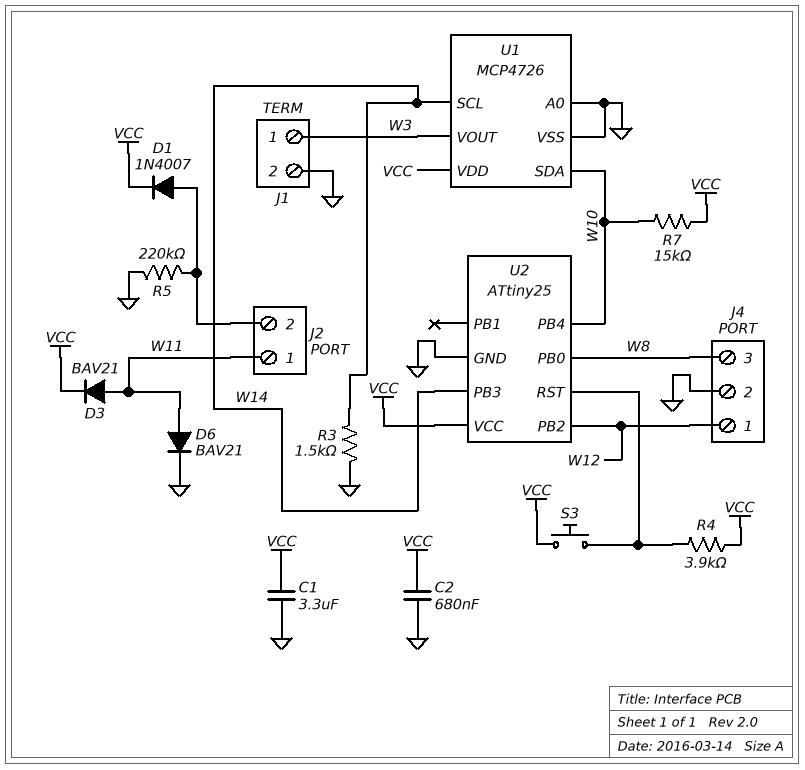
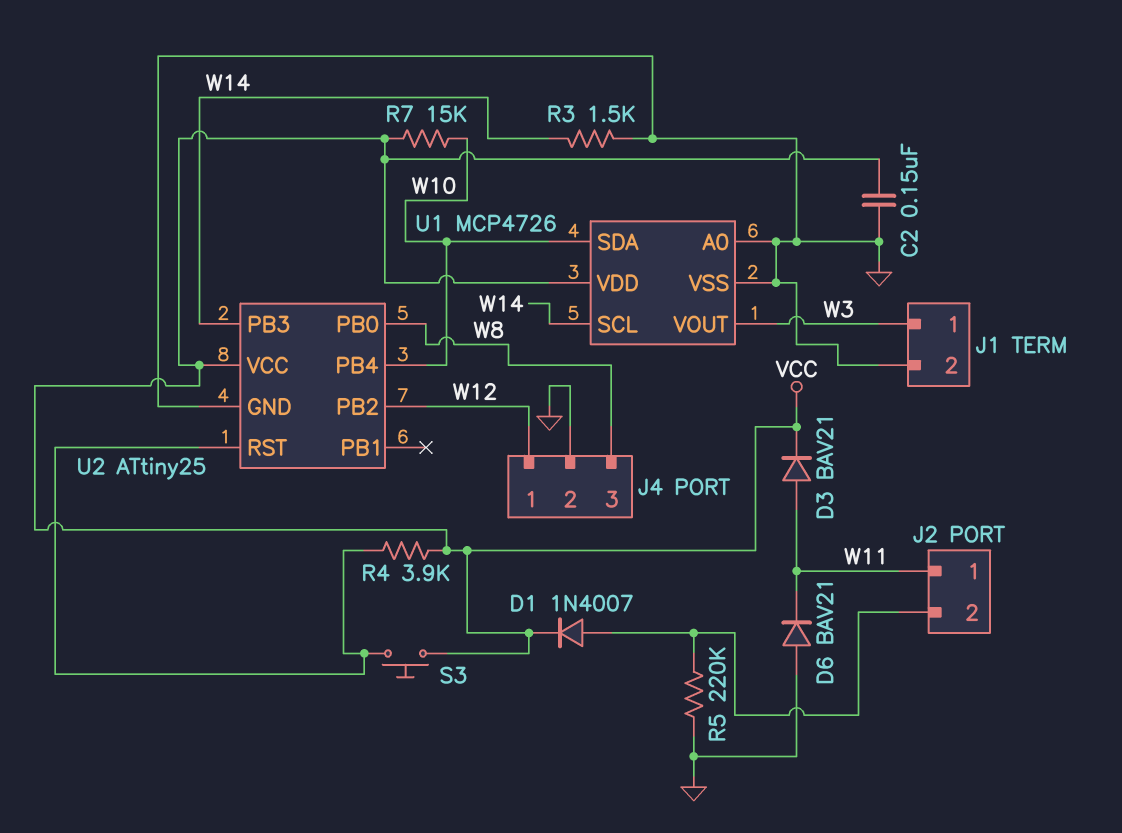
C1: 3.3uF (GND, VCC) -> none
C2: 680nF (GND, VCC) -> 150nF (GND, VCC)
D6: diode BAV21 (A W11, K GND) -> diode BAV21 (A GND, K W11)

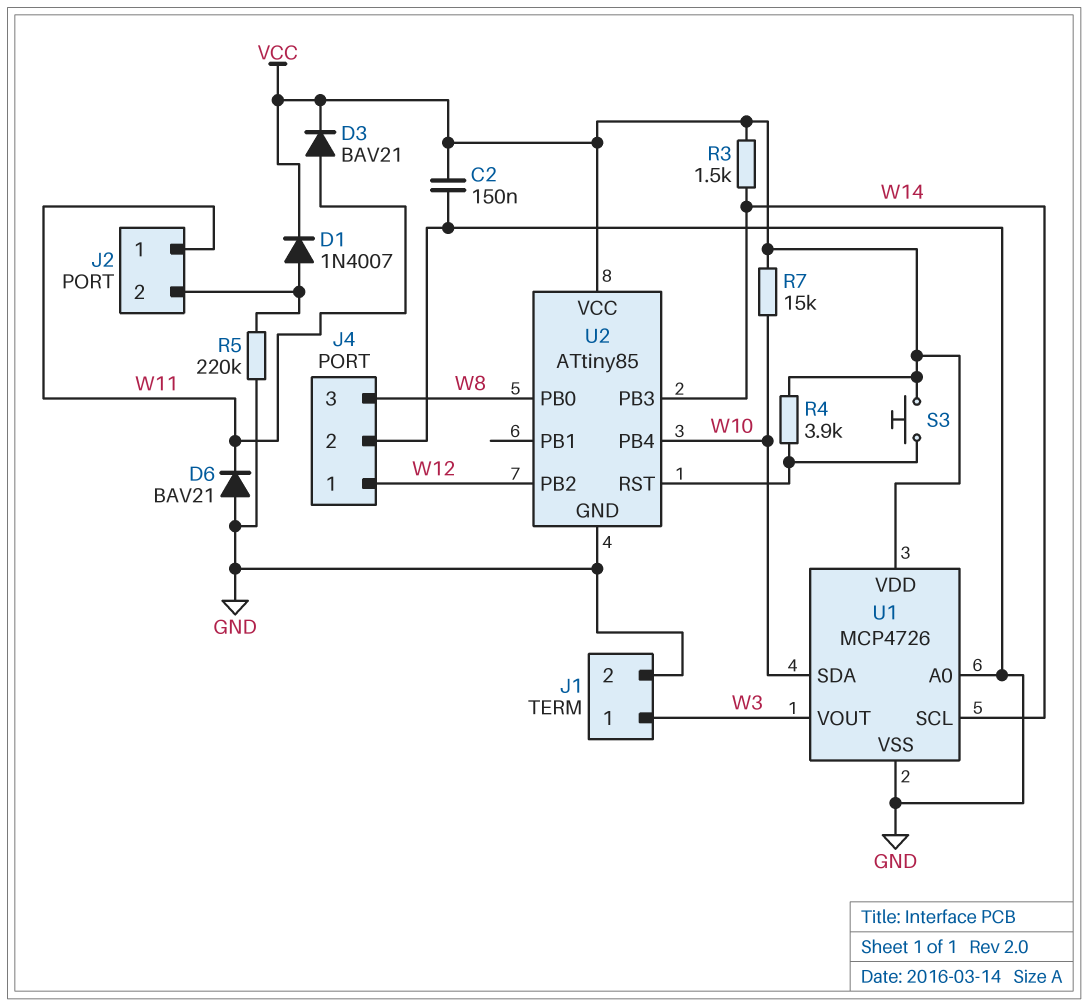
R3: 1.5k (GND, W14) -> 1.5k (VCC, W14)
U2: ATtiny25 -> ATtiny85

